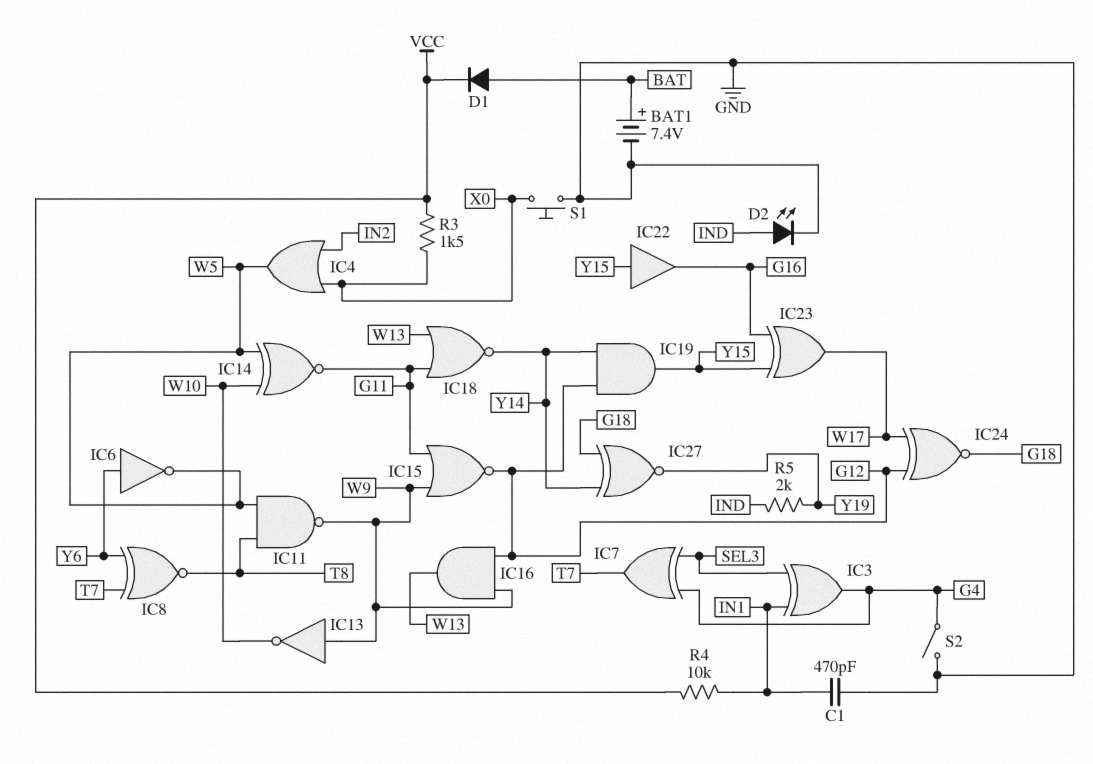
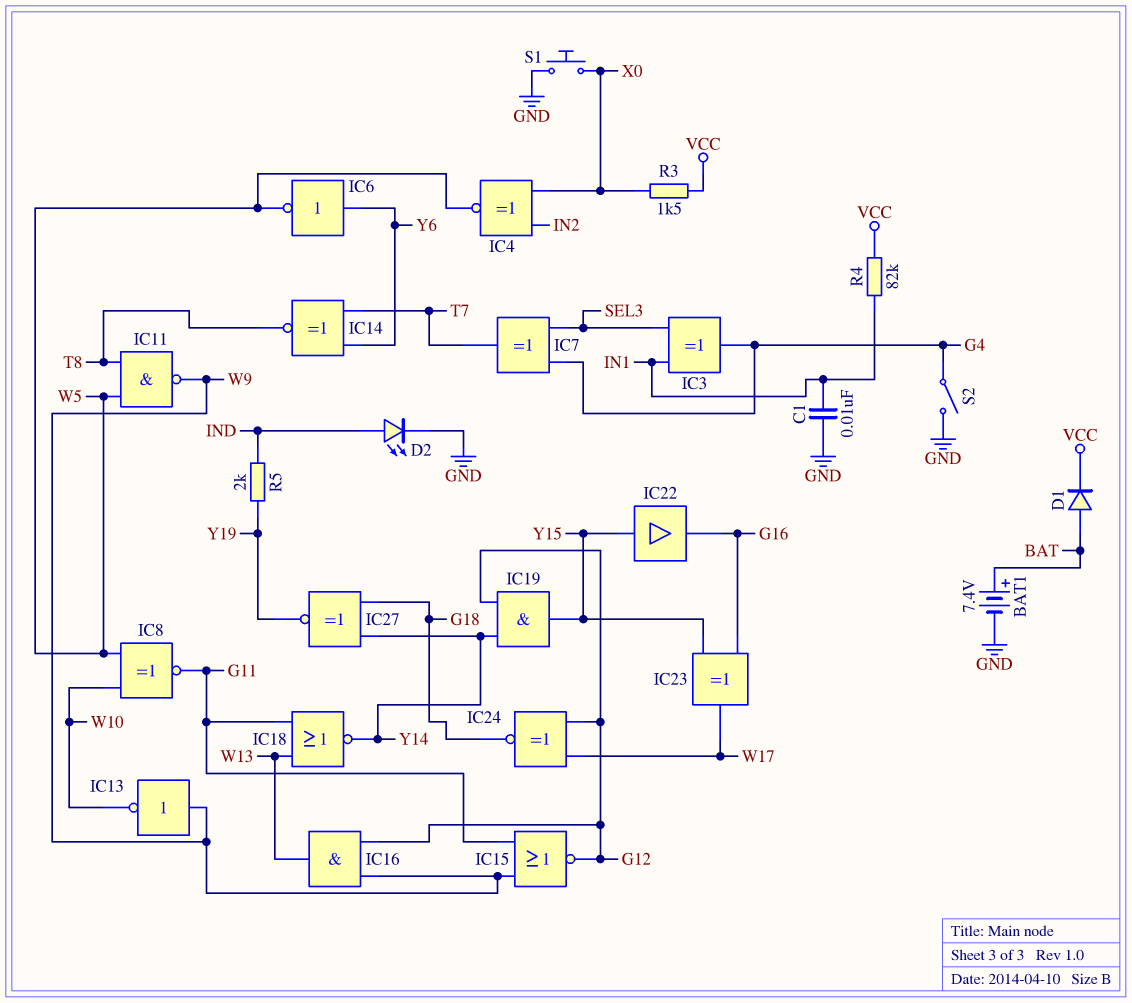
C1: 470pF (GND, IN1) -> 10nF (GND, IN1)
IC4: OR (in IN2, in X0, out W5) -> XNOR (in IN2, in X0, out W5)
IC8: XNOR (in T7, in Y6, out T8) -> XNOR (in W5, in W10, out G11)
IC14: XNOR (in W5, in W10, out G11) -> XNOR (in T7, in Y6, out T8)
R4: 10k (IN1, VCC) -> 82k (IN1, VCC)

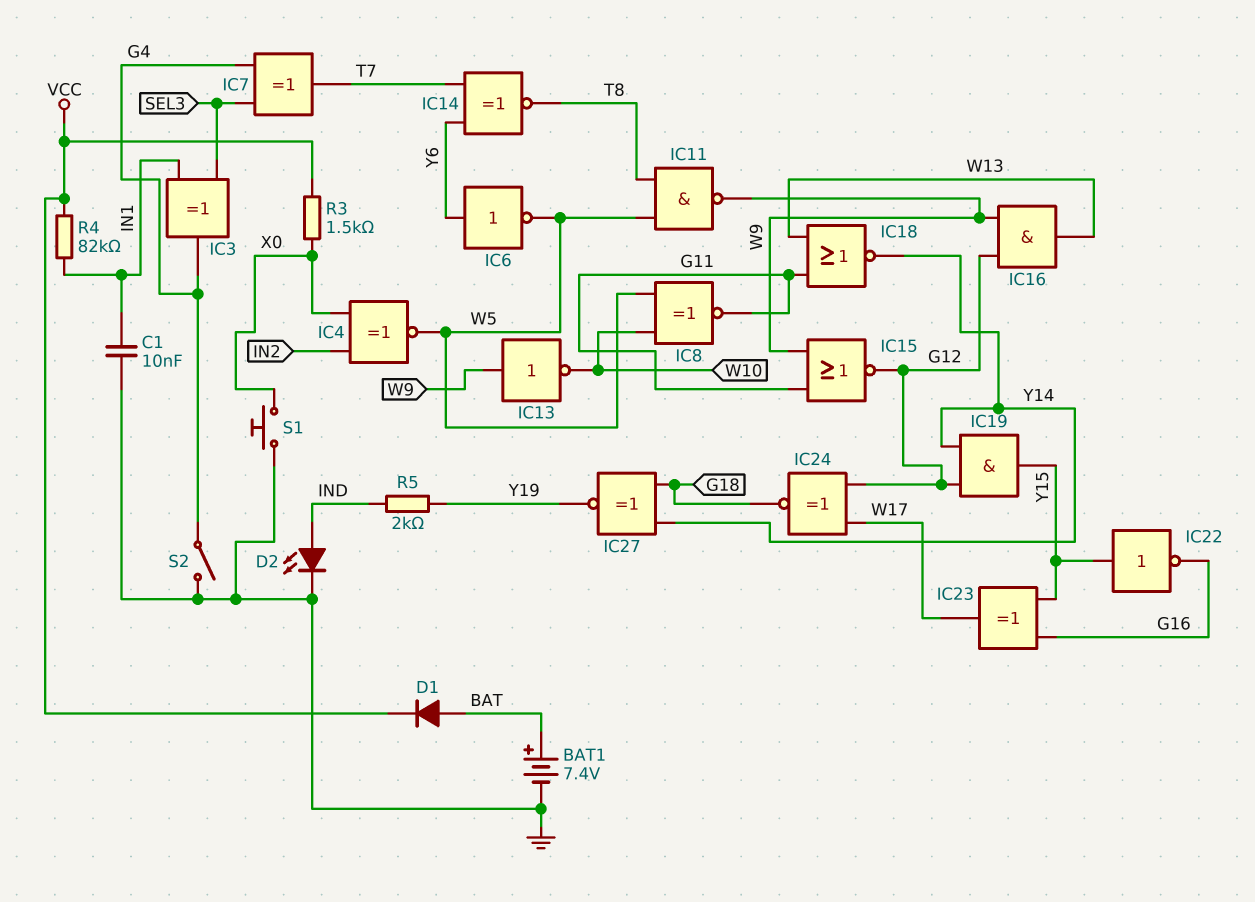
IC22: buffer (in Y15, out G16) -> NOT (in Y15, out G16)

